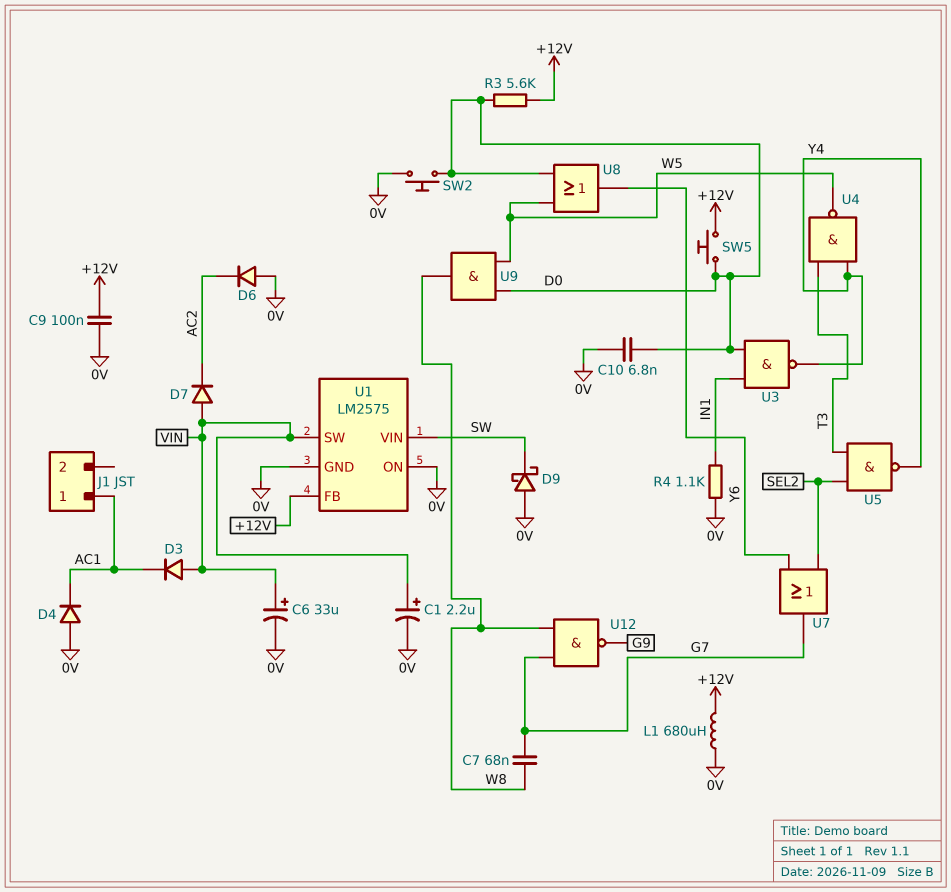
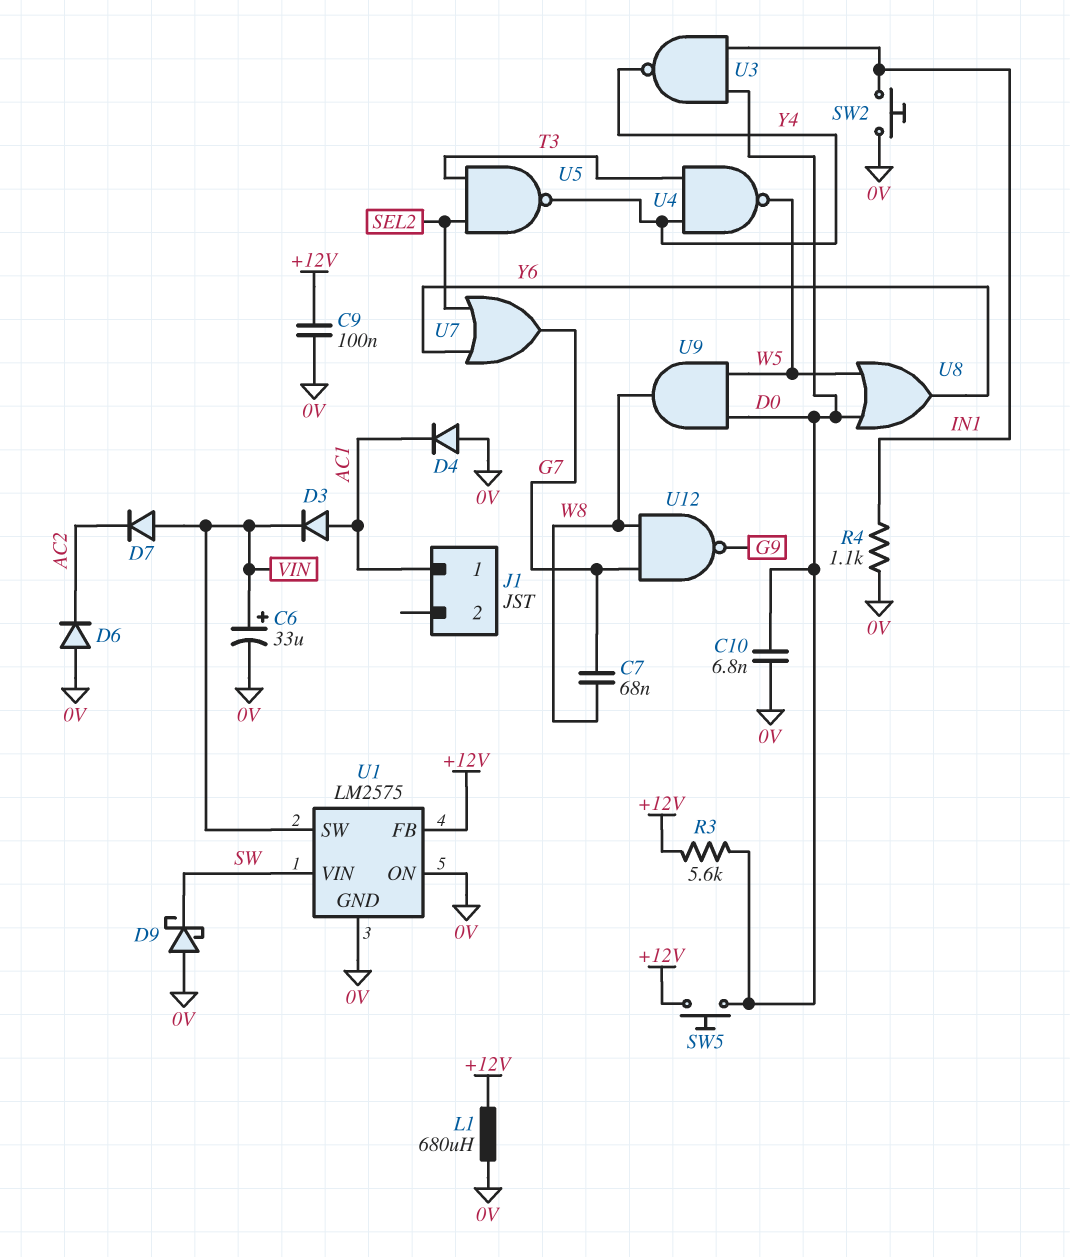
C1: 2.2uF (plus VIN, minus 0V) -> none
D3: diode (A VIN, K AC1) -> diode (A AC1, K VIN)
SW2: button (0V, D0) -> button (0V, IN1)

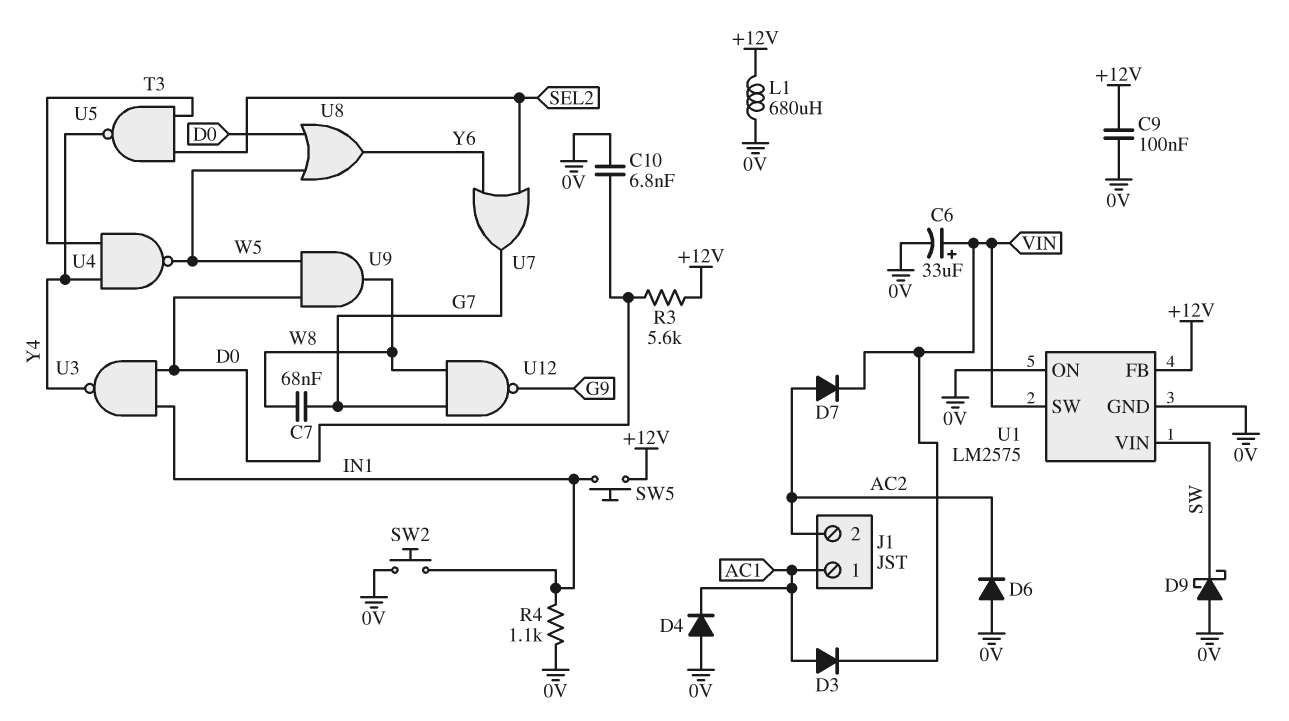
D7: diode (A VIN, K AC2) -> diode (A AC2, K VIN)
J1 pin 2: none -> AC2
SW5: button (+12V, D0) -> button (+12V, IN1)

